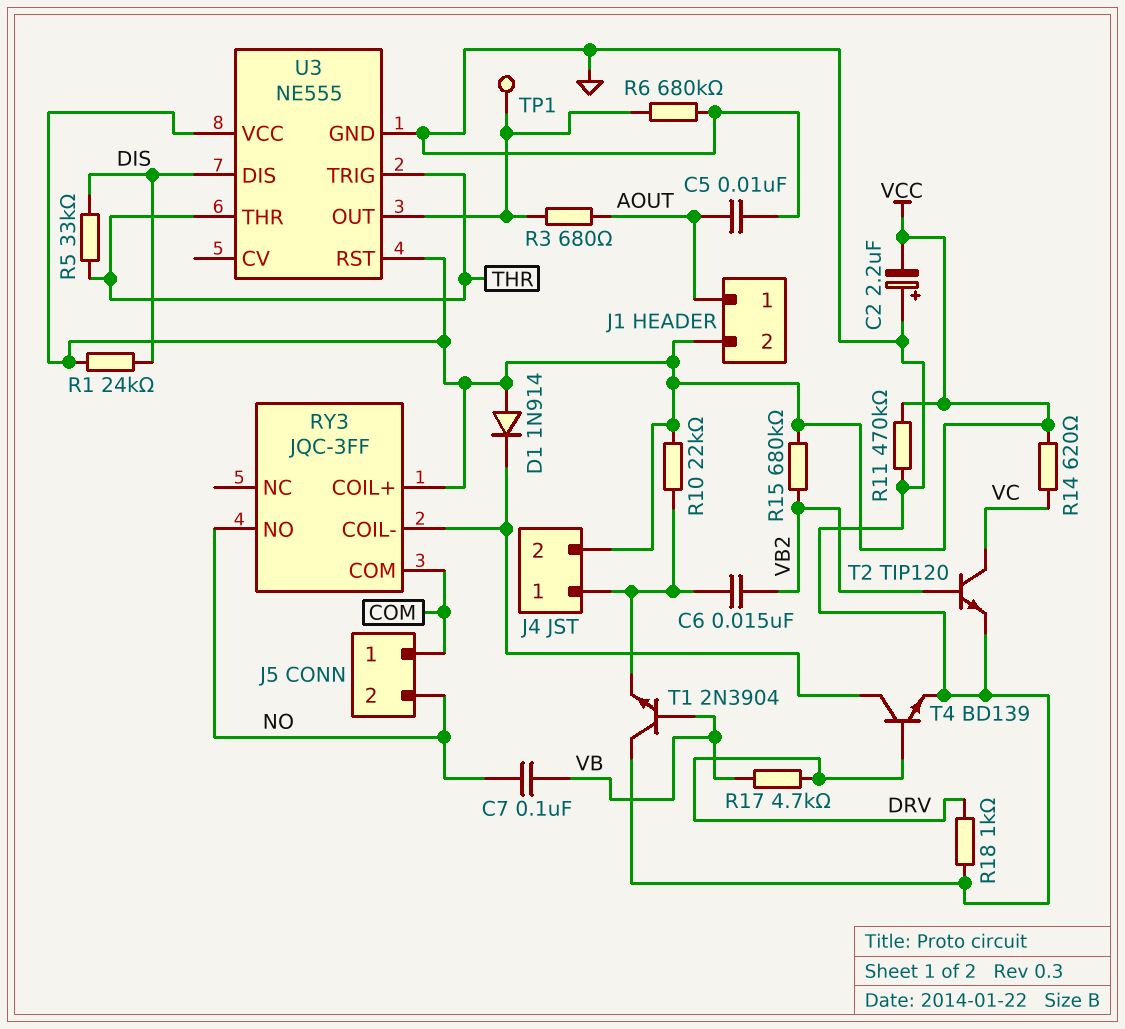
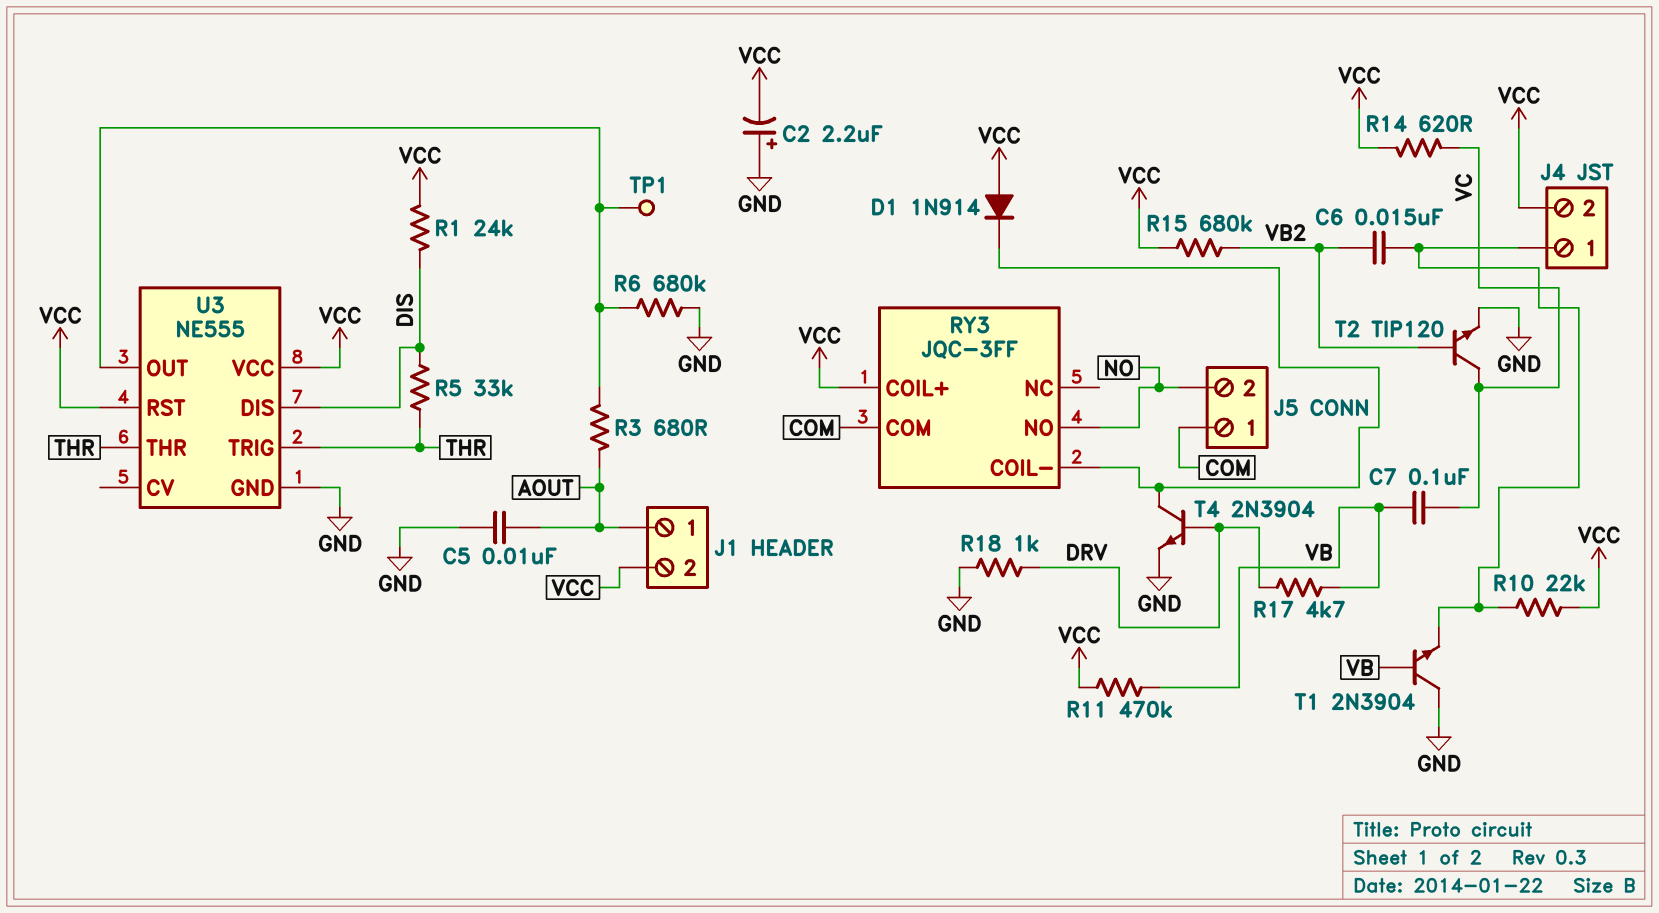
C7: 100nF (NO, VB) -> 100nF (VB, VC)
R11: 470k (GND, VCC) -> 470k (VB, VCC)
T4: NPN BD139 (B DRV, C RY3/COIL-, E GND) -> NPN 2N3904 (B DRV, C RY3/COIL-, E GND)

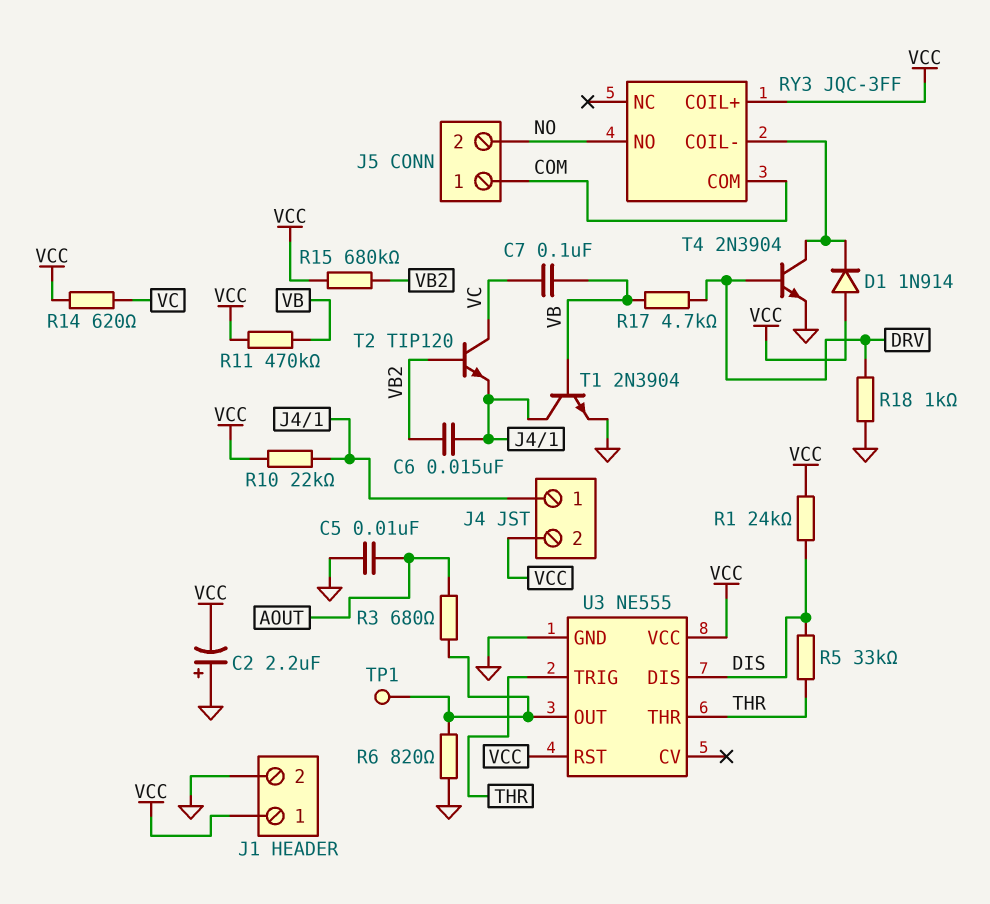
J1 pin 1: AOUT -> VCC
J1 pin 2: VCC -> GND
R6: 680k (GND, U3/OUT) -> 820 (GND, U3/OUT)
T1: NPN 2N3904 (B VB, C GND, E J4/1) -> NPN 2N3904 (B VB, C J4/1, E GND)
T2: NPN TIP120 (B VB2, C VC, E GND) -> NPN TIP120 (B VB2, C VC, E J4/1)

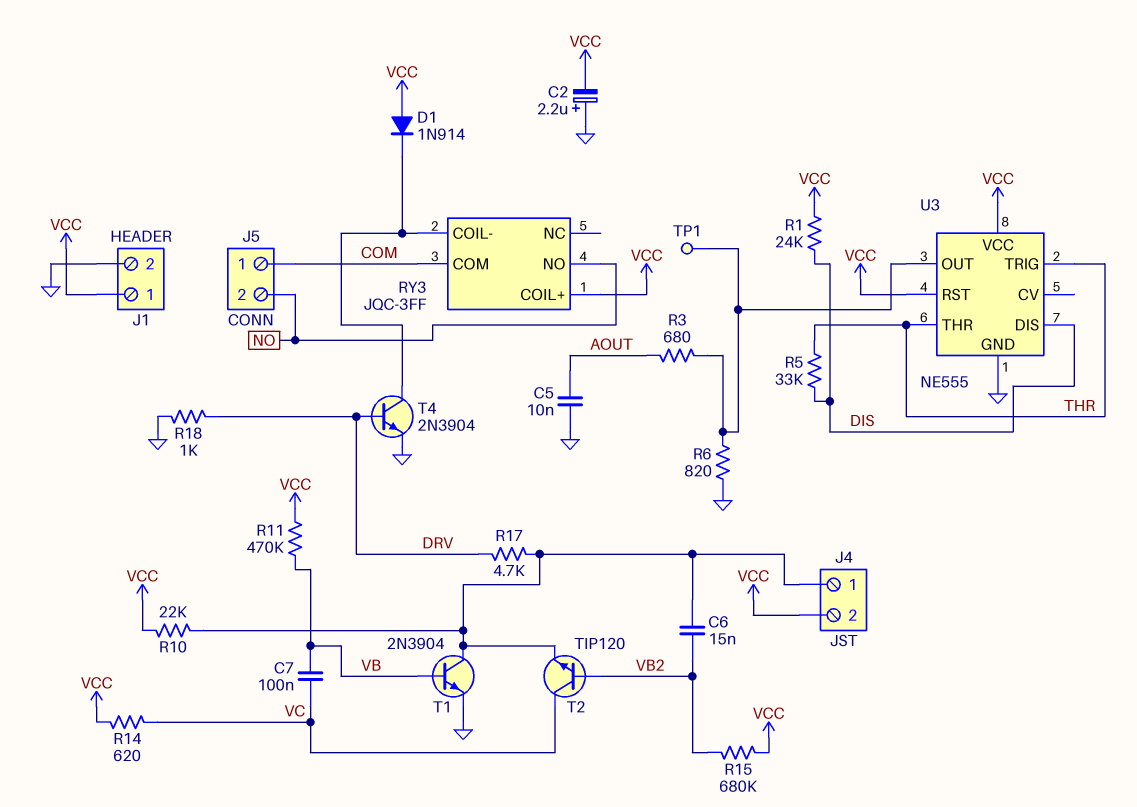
R17: 4.7k (DRV, VB) -> 4.7k (DRV, J4/1)

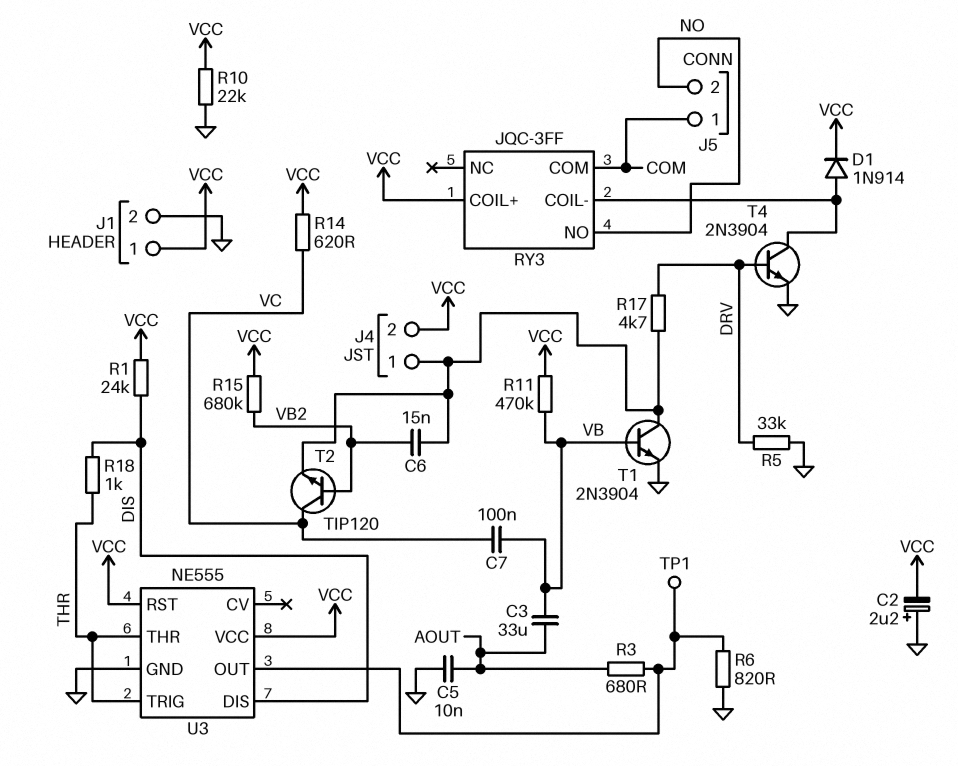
C3: none -> 33uF (AOUT, VB)
D1: diode 1N914 (A VCC, K RY3/COIL-) -> diode 1N914 (A RY3/COIL-, K VCC)
R5: 33k (DIS, THR) -> 33k (DRV, GND)
R10: 22k (J4/1, VCC) -> 22k (GND, VCC)
R18: 1k (DRV, GND) -> 1k (DIS, THR)

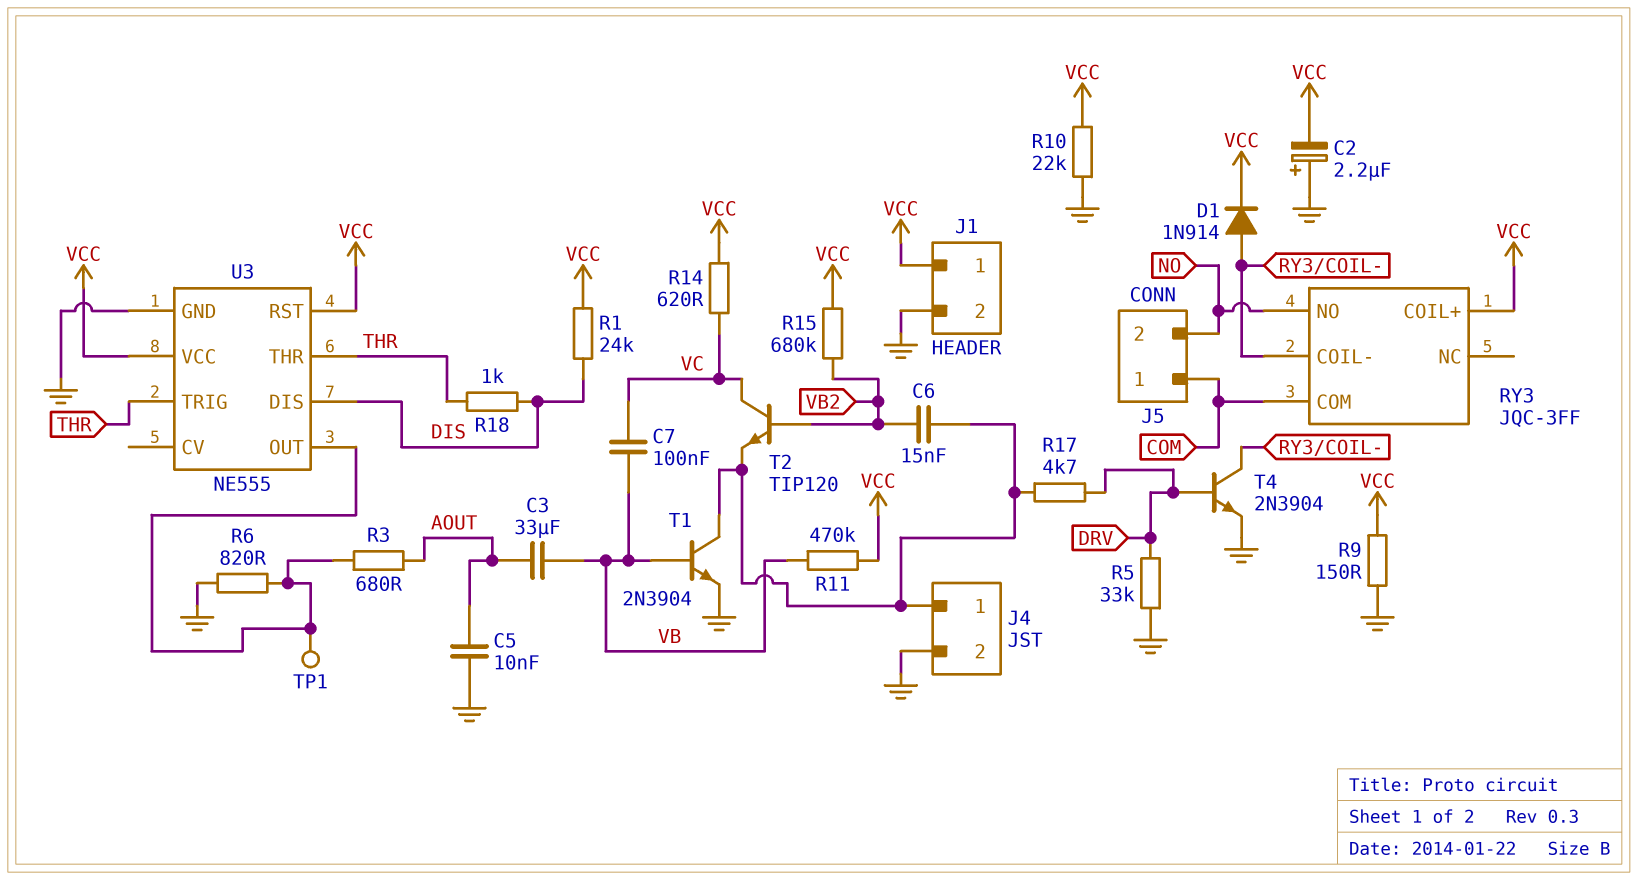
J4 pin 2: VCC -> GND
R9: none -> 150 (GND, VCC)

